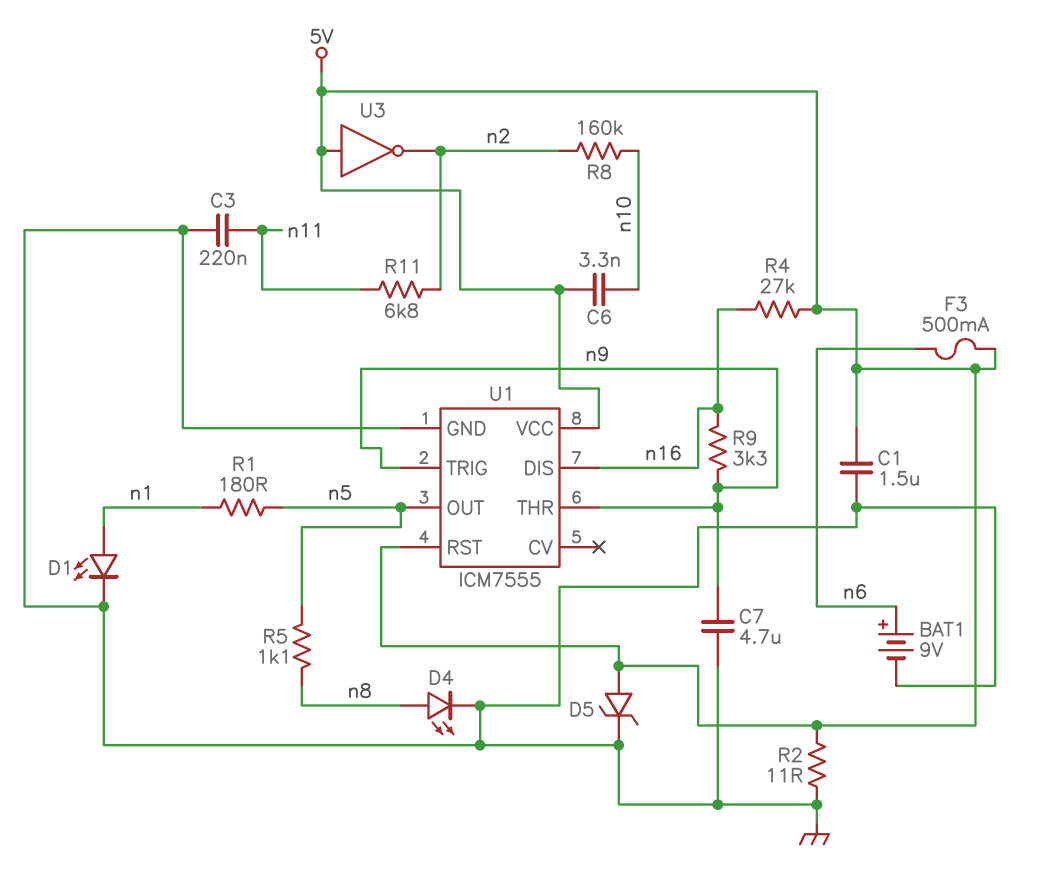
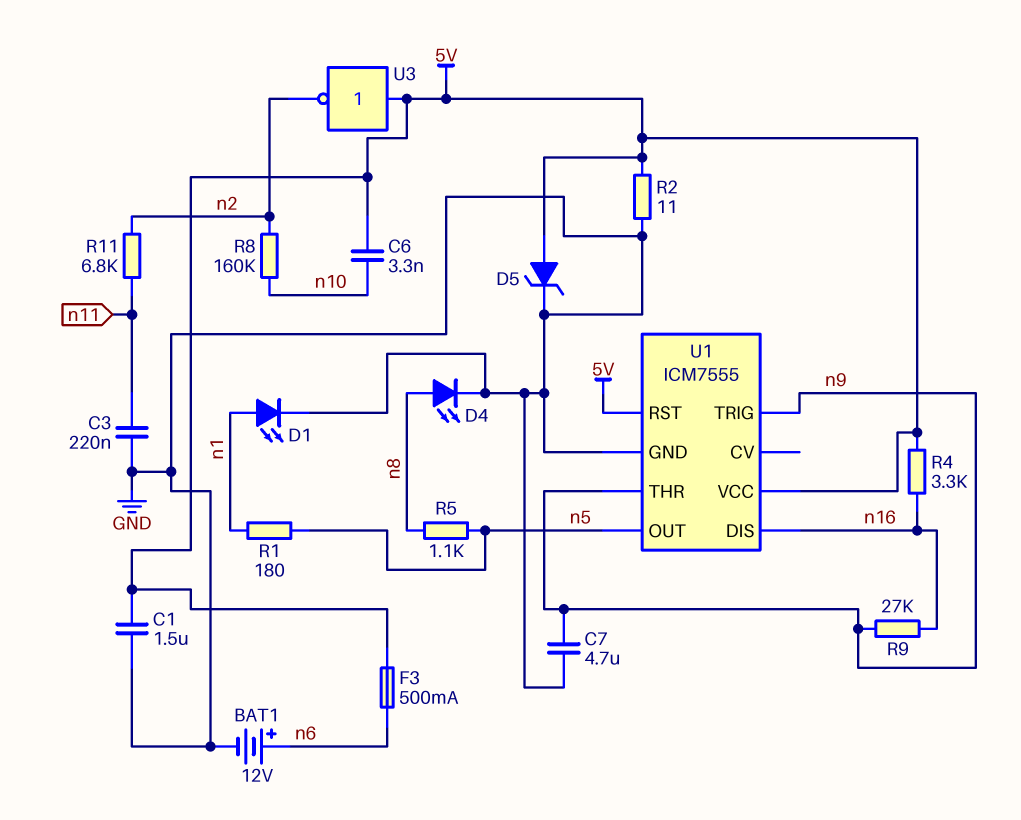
BAT1: 9V (plus n6, minus GND) -> 12V (plus n6, minus GND)
R4: 27k (5V, n16) -> 3.3k (5V, n16)
R9: 3.3k (n9, n16) -> 27k (n9, n16)

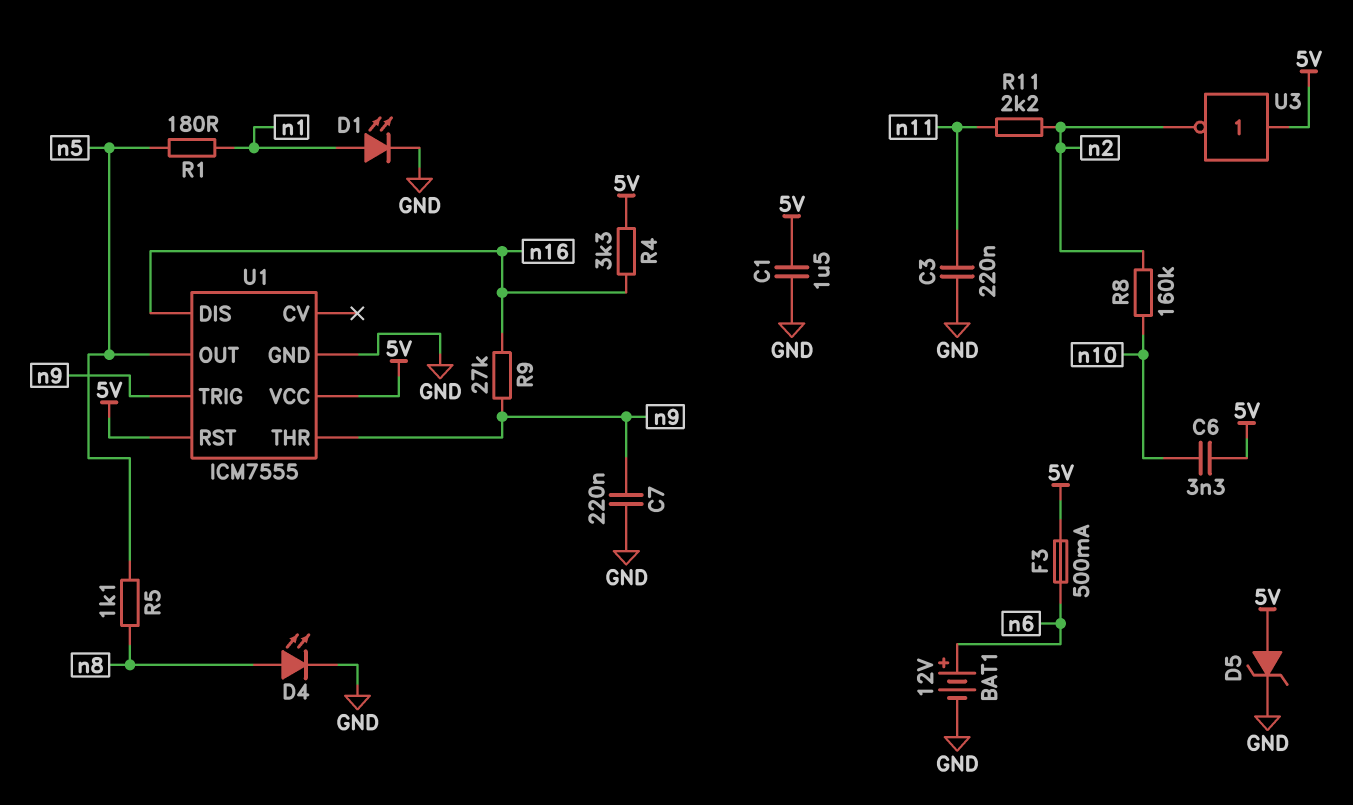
C7: 4.7uF (GND, n9) -> 220nF (GND, n9)
R2: 11 (5V, GND) -> none
R11: 6.8k (n2, n11) -> 2.2k (n2, n11)

